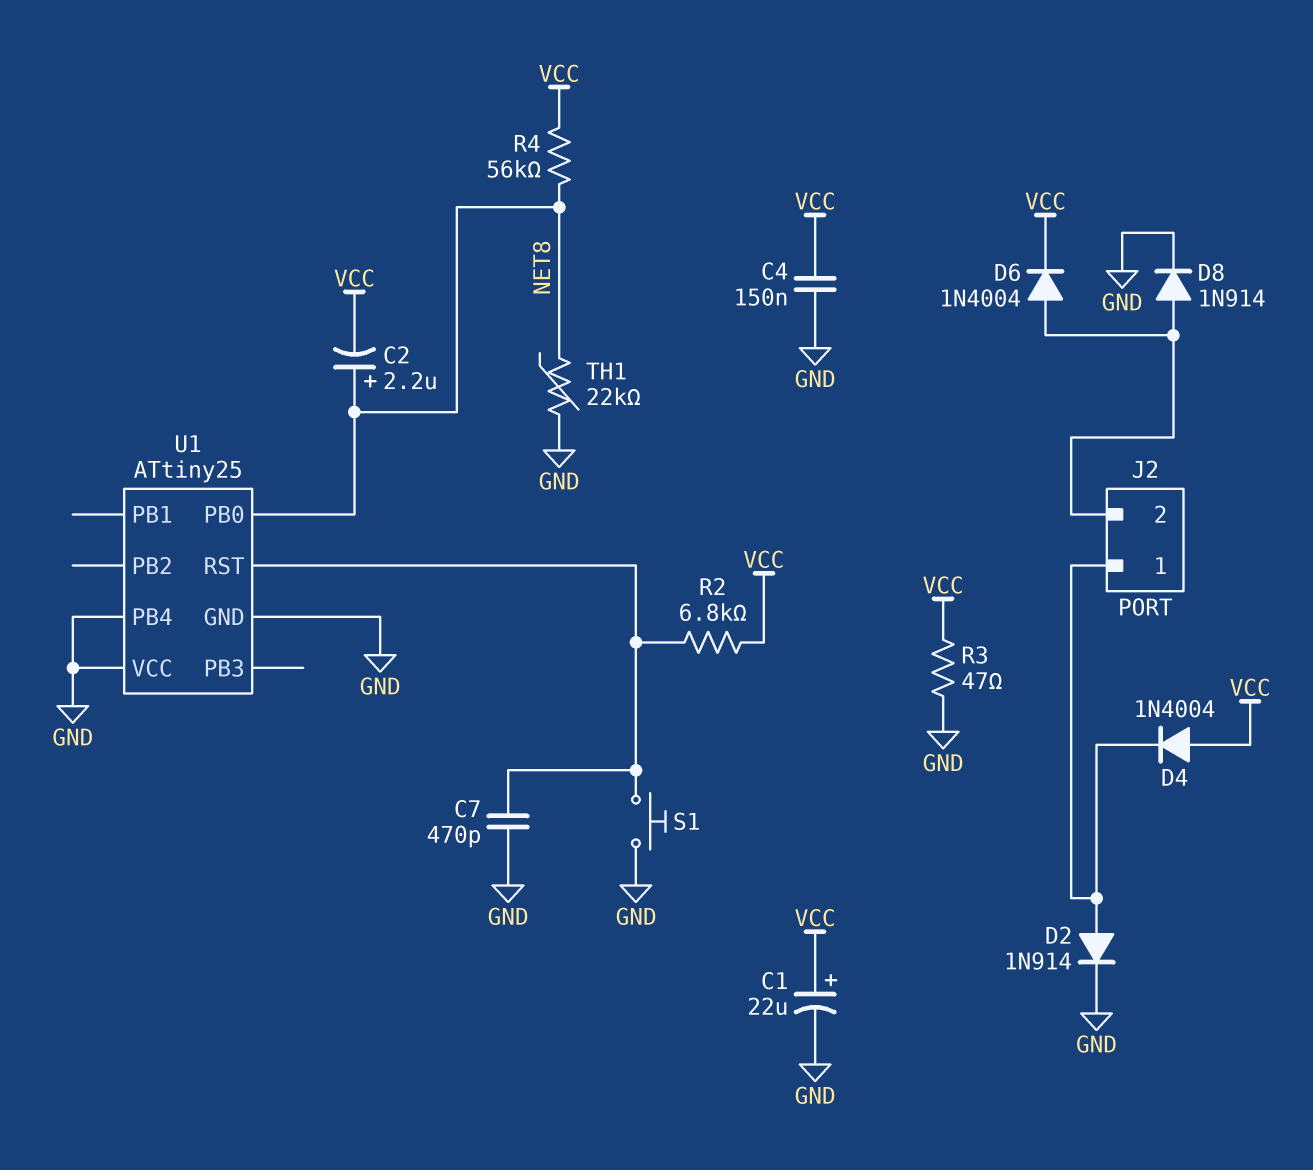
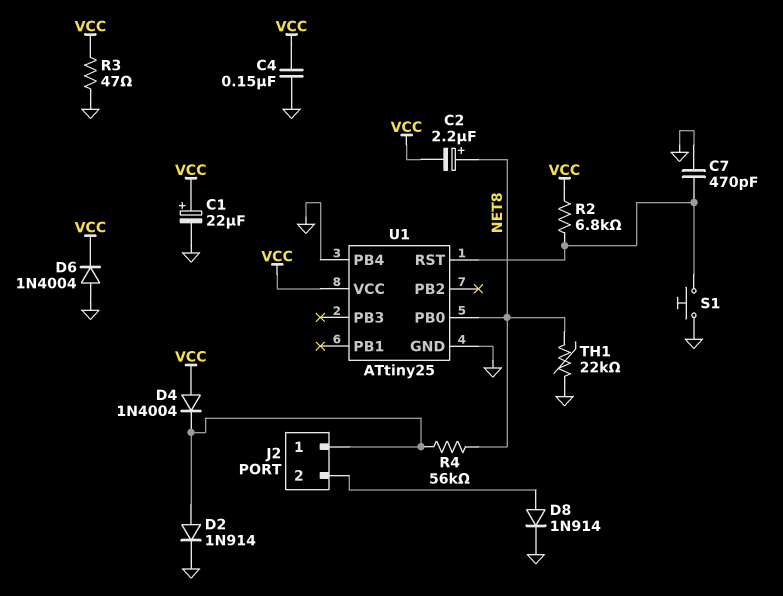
D6: diode 1N4004 (A J2/2, K VCC) -> diode 1N4004 (A GND, K VCC)
R4: 56k (NET8, VCC) -> 56k (J2/1, NET8)
U1 pin VCC: GND -> VCC

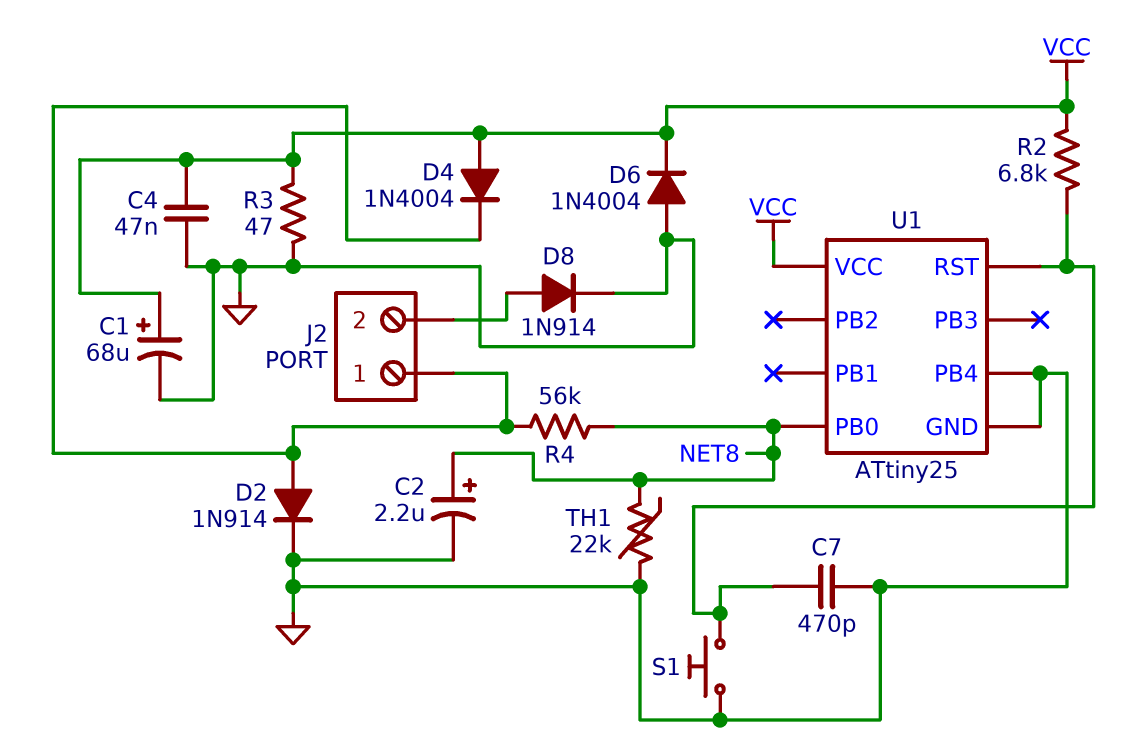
C1: 22uF (plus VCC, minus GND) -> 68uF (plus VCC, minus GND)
C2: 2.2uF (plus NET8, minus VCC) -> 2.2uF (plus NET8, minus GND)
C4: 150nF (GND, VCC) -> 47nF (GND, VCC)

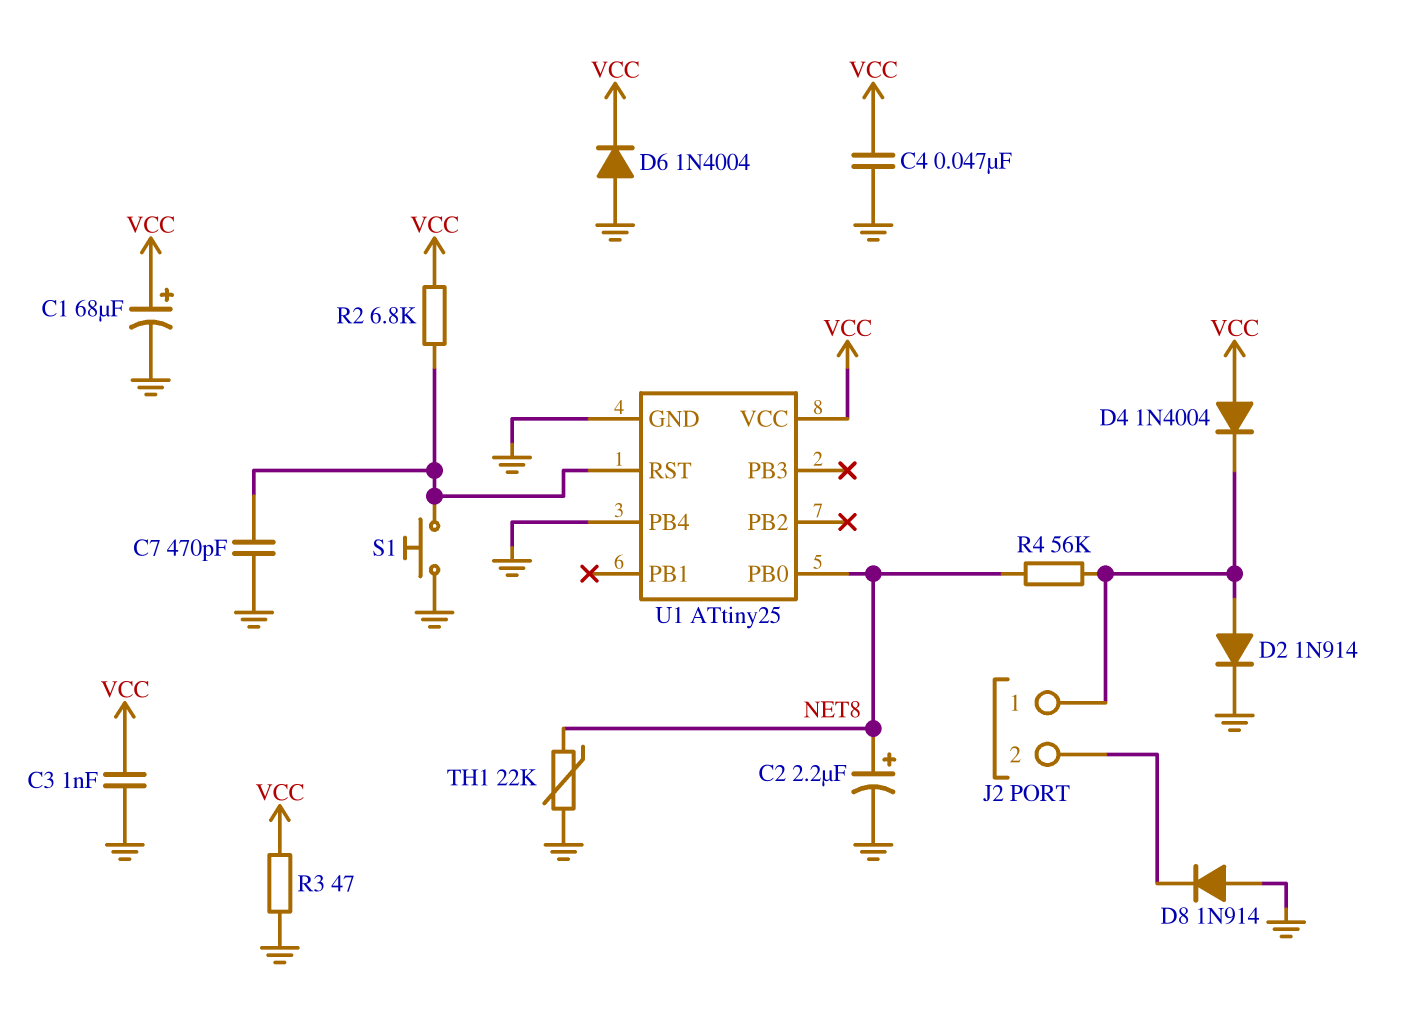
C3: none -> 1nF (GND, VCC)
D8: diode 1N914 (A J2/2, K GND) -> diode 1N914 (A GND, K J2/2)

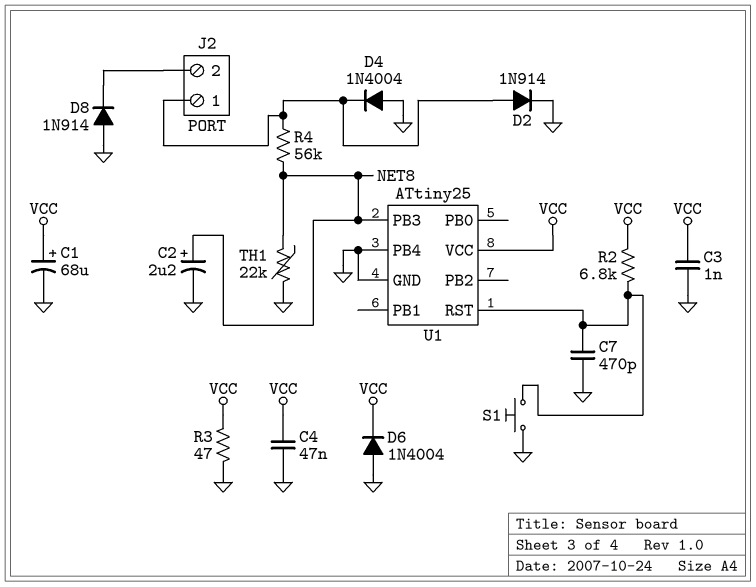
D4: diode 1N4004 (A VCC, K J2/1) -> diode 1N4004 (A GND, K J2/1)
U1 pin PB0: NET8 -> none
U1 pin PB3: none -> NET8

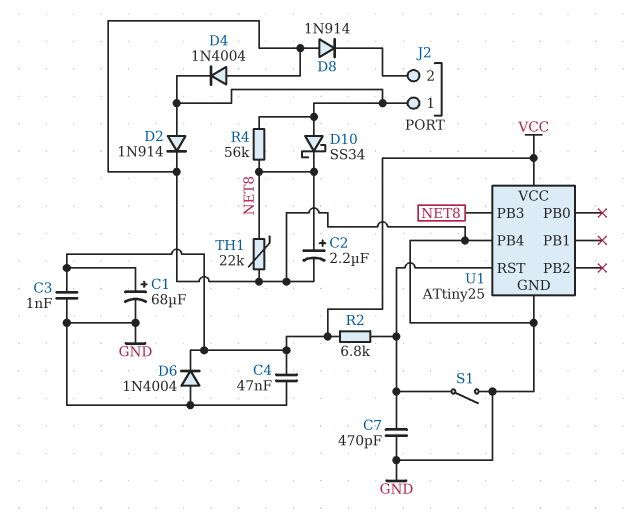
D10: none -> schottky SS34 (A J2/1, K NET8)
R3: 47 (GND, VCC) -> none
S1: button (GND, U1/RST) -> switch (GND, U1/RST)

